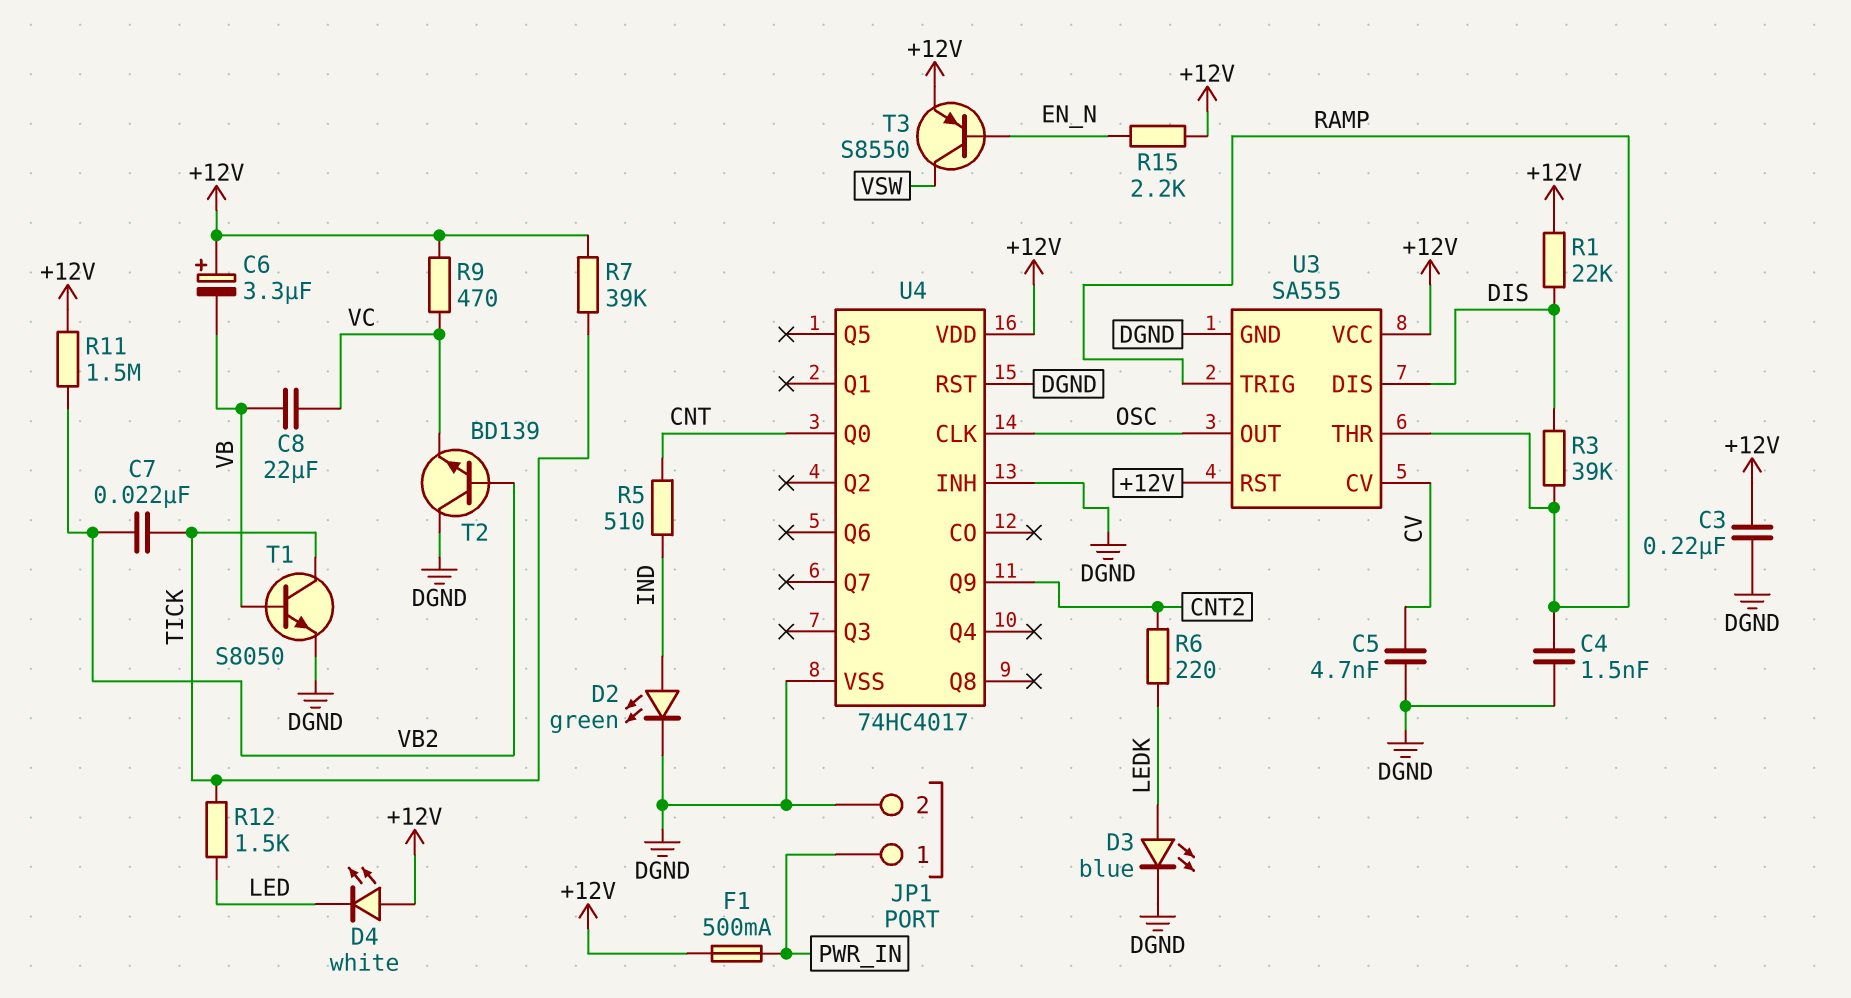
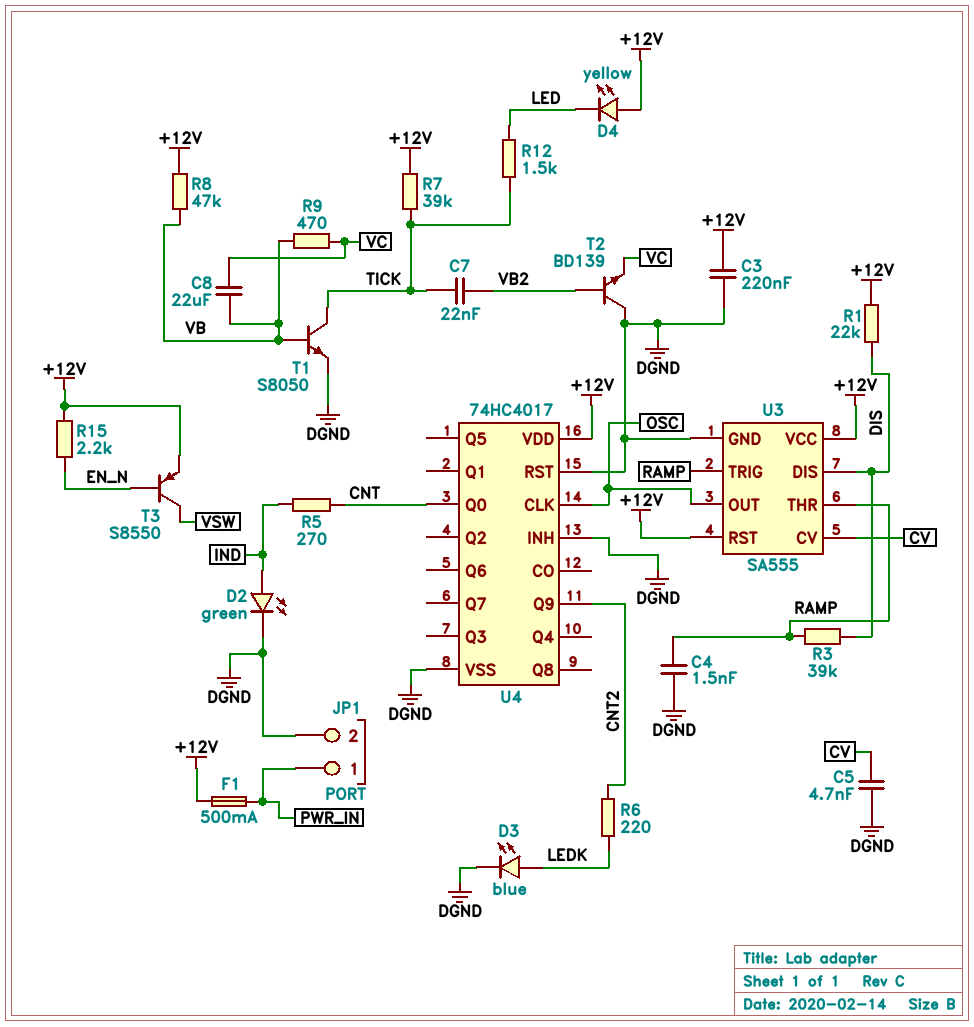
C6: 3.3uF (plus +12V, minus VB) -> none
D4: LED white (A +12V, K LED) -> LED yellow (A +12V, K LED)
R5: 510 (CNT, IND) -> 270 (CNT, IND)
R8: none -> 47k (+12V, VB)
R9: 470 (+12V, VC) -> 470 (VB, VC)
R11: 1.5M (+12V, VB2) -> none

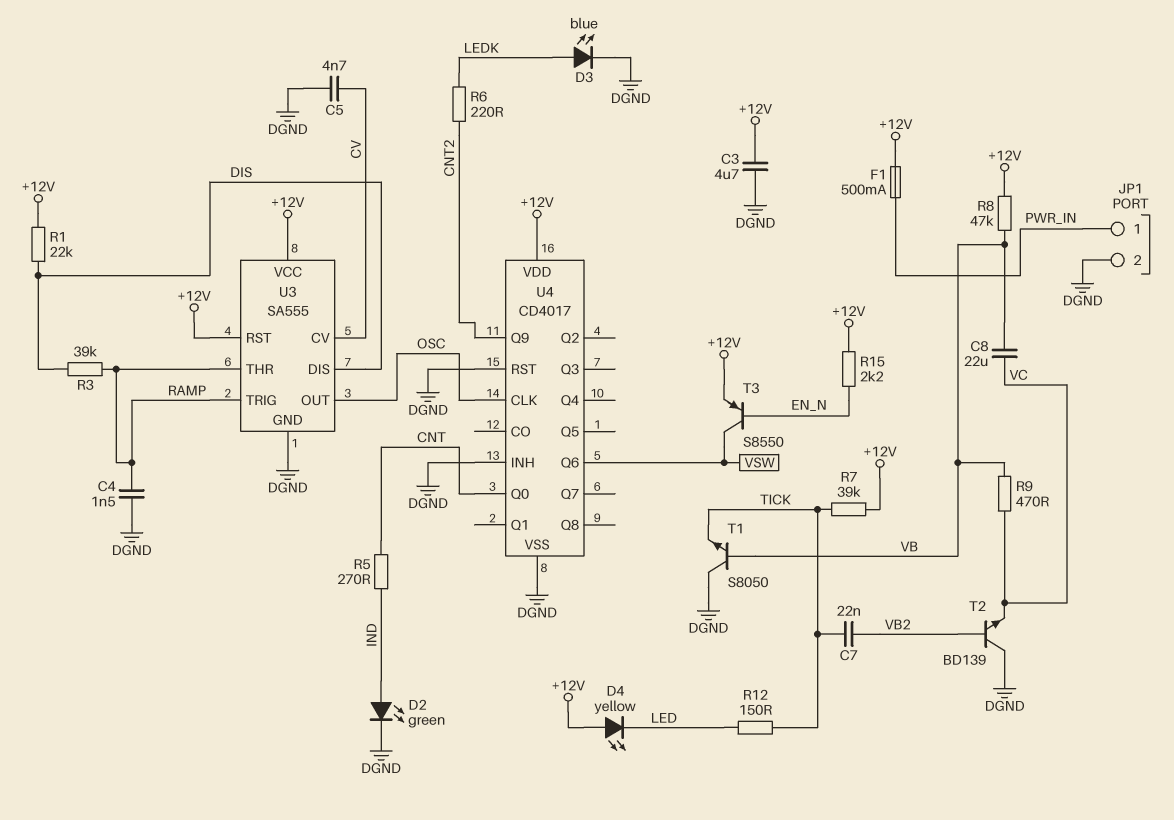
C3: 220nF (+12V, DGND) -> 4.7uF (+12V, DGND)
R12: 1.5k (LED, TICK) -> 150 (LED, TICK)
T1: NPN S8050 (B VB, C TICK, E DGND) -> NPN S8050 (B VB, C DGND, E TICK)
U4: 74HC4017 -> CD4017
U4 pin Q6: none -> VSW

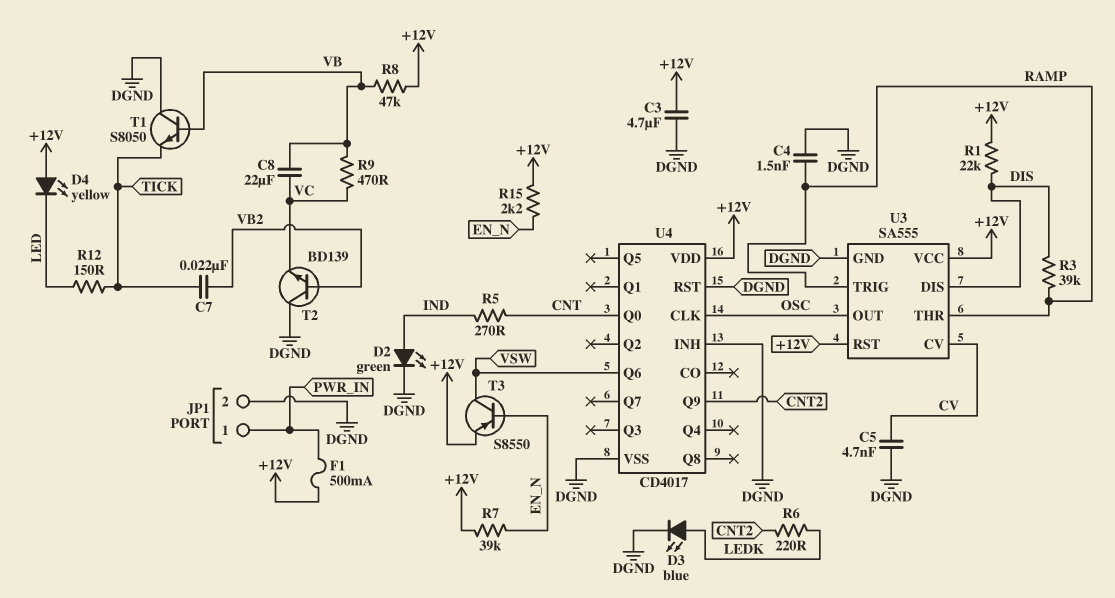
R7: 39k (+12V, TICK) -> 39k (+12V, EN_N)

